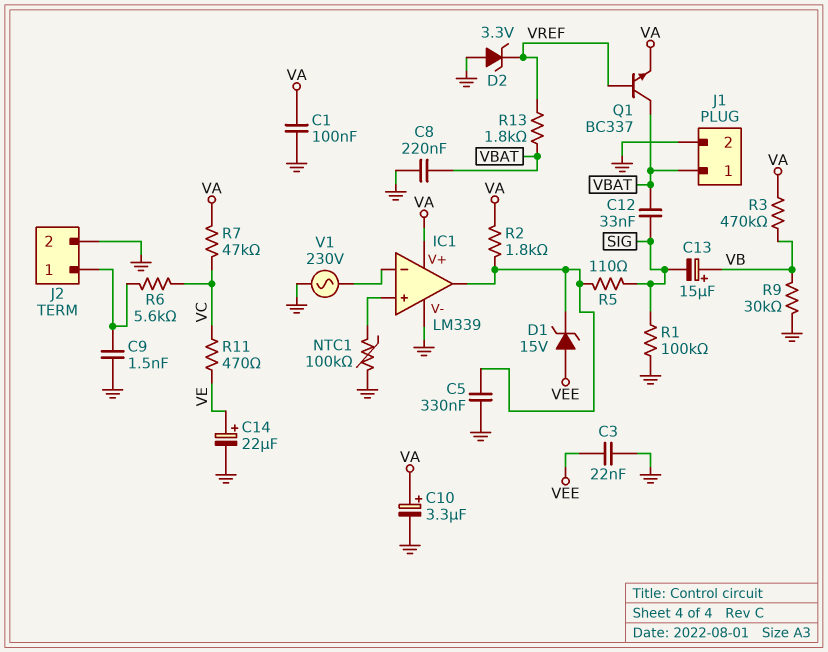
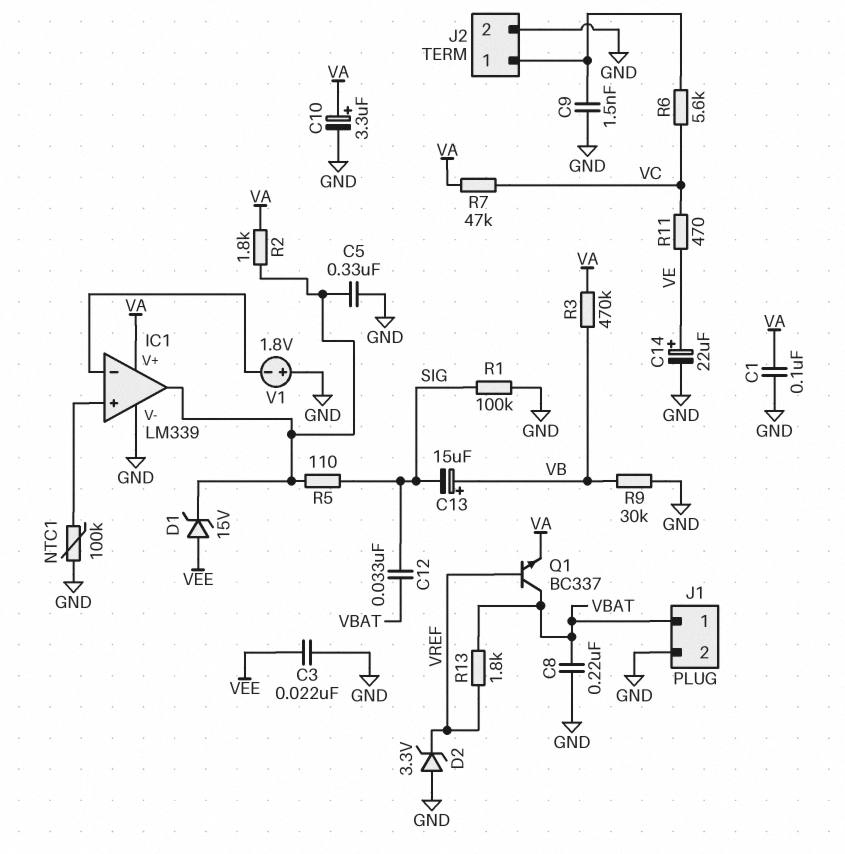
V1: AC 230V (GND, IC1/in-) -> 1.8V (plus GND, minus IC1/in-)

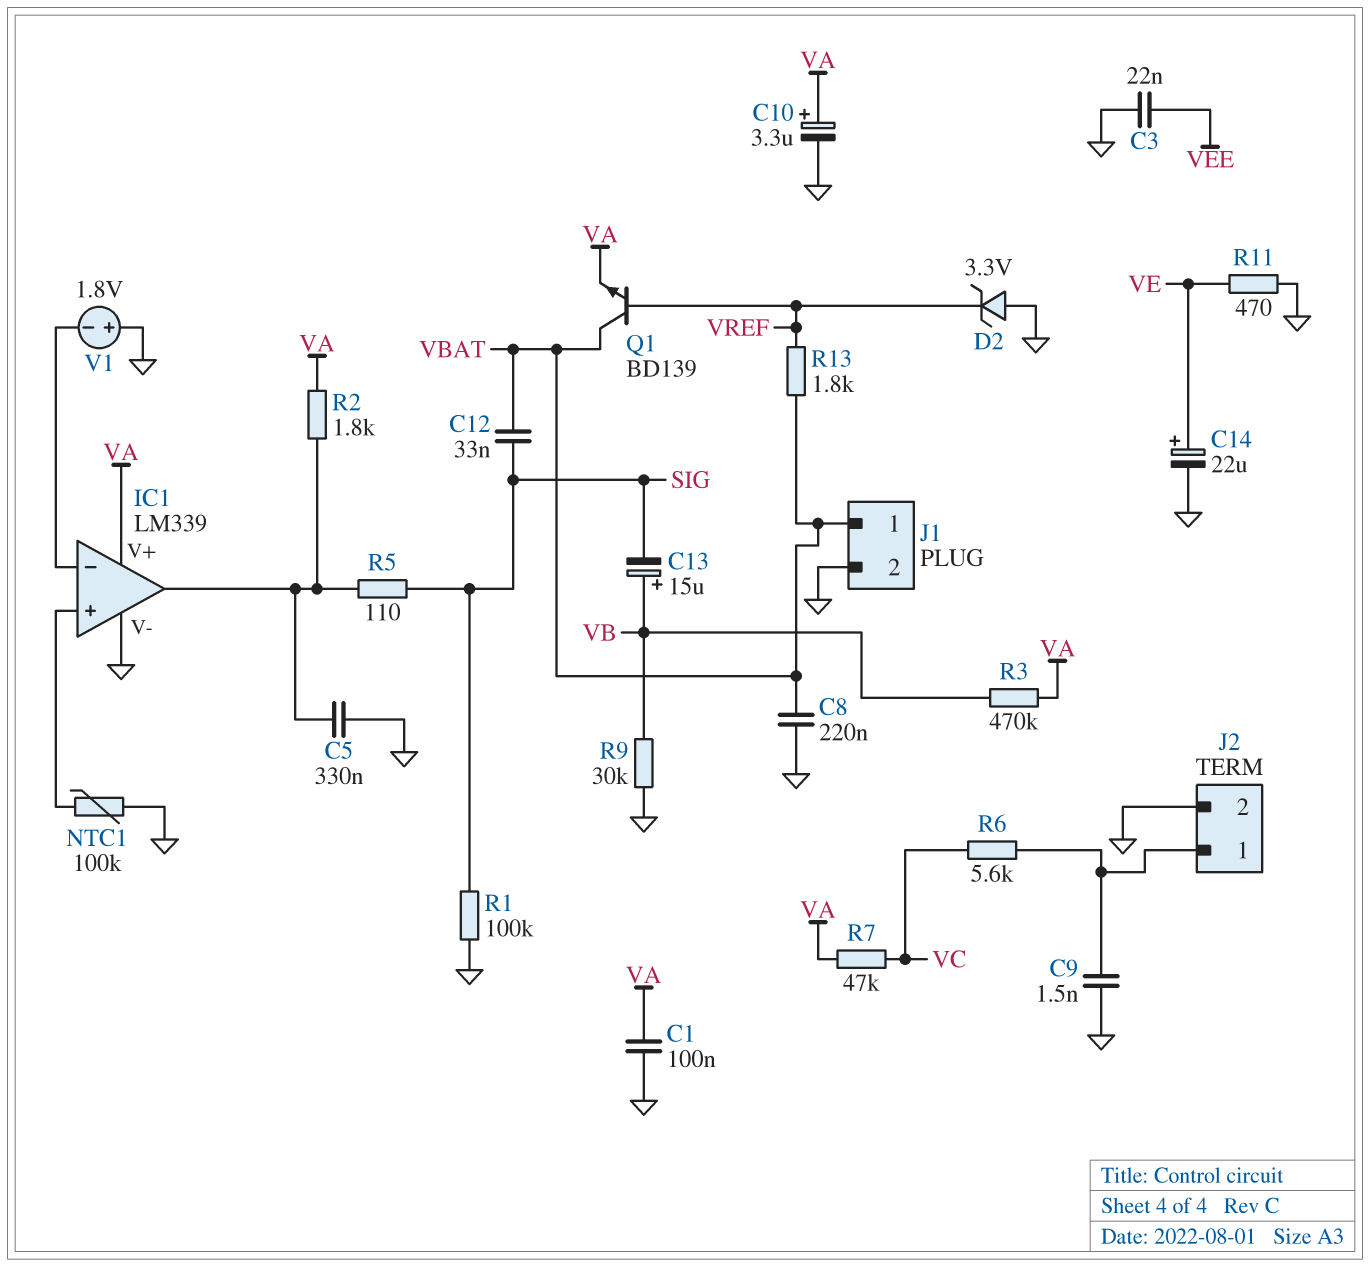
D1: zener 15V (A VEE, K IC1/out) -> none
Q1: NPN BC337 (B VREF, C VBAT, E VA) -> NPN BD139 (B VREF, C VBAT, E VA)
R11: 470 (VC, VE) -> 470 (GND, VE)

